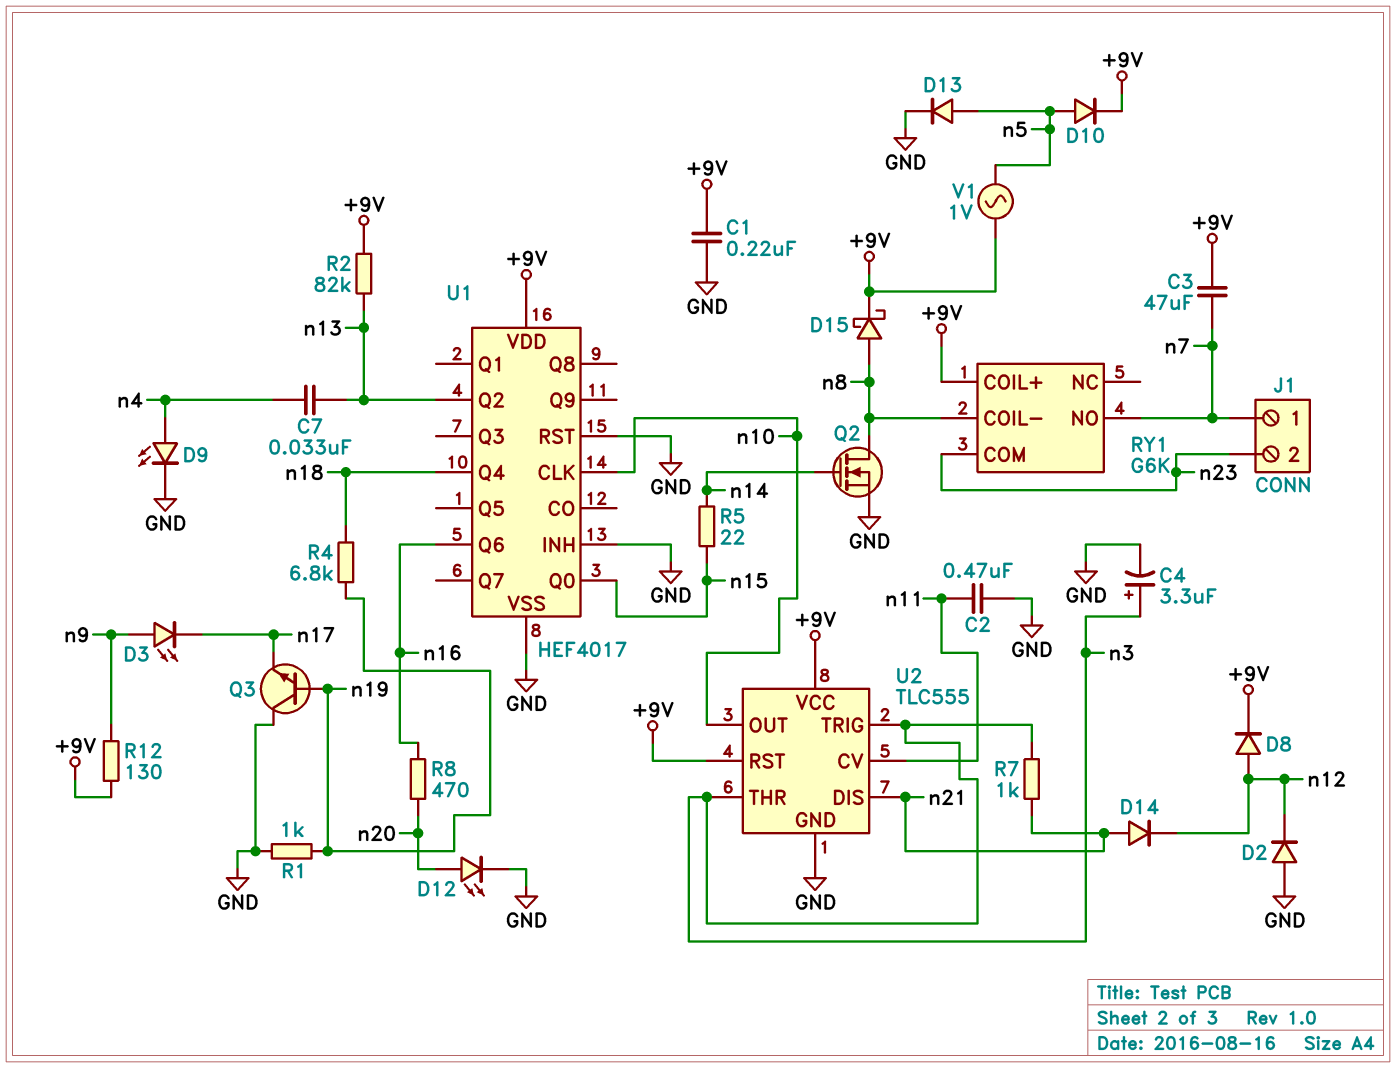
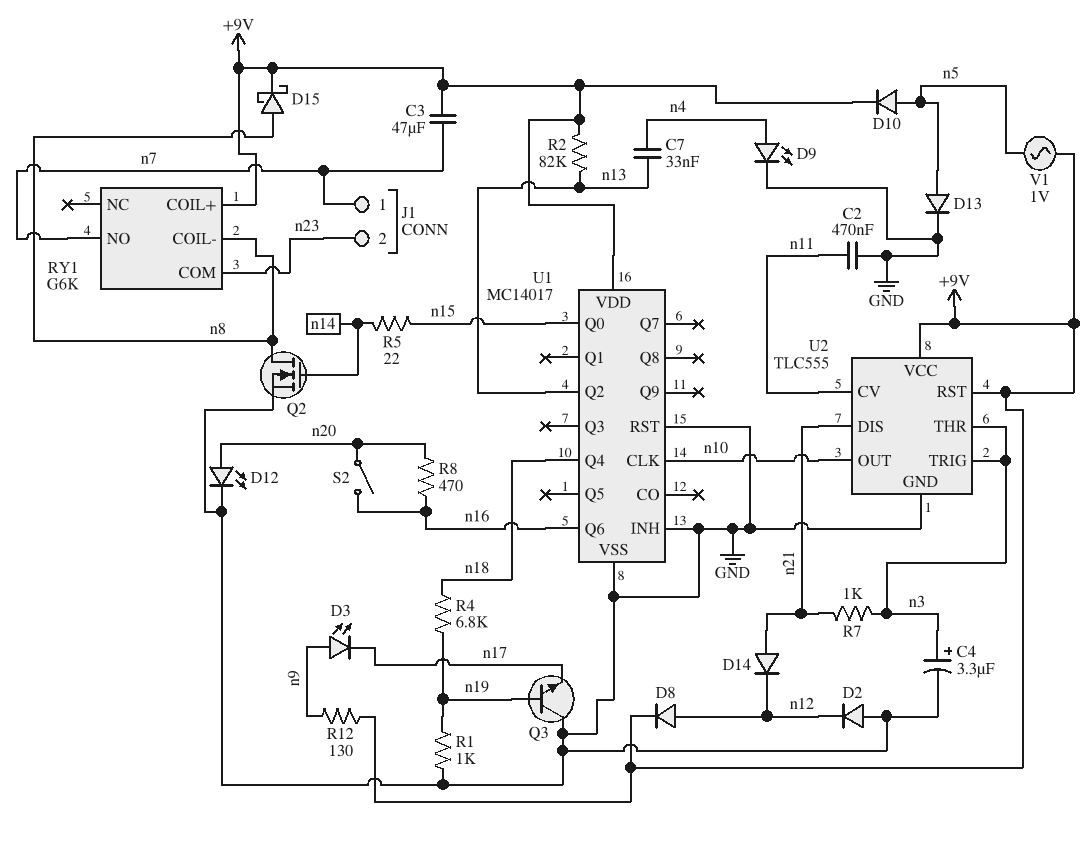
C1: 220nF (+9V, GND) -> none
S2: none -> switch (n16, n20)
U1: HEF4017 -> MC14017

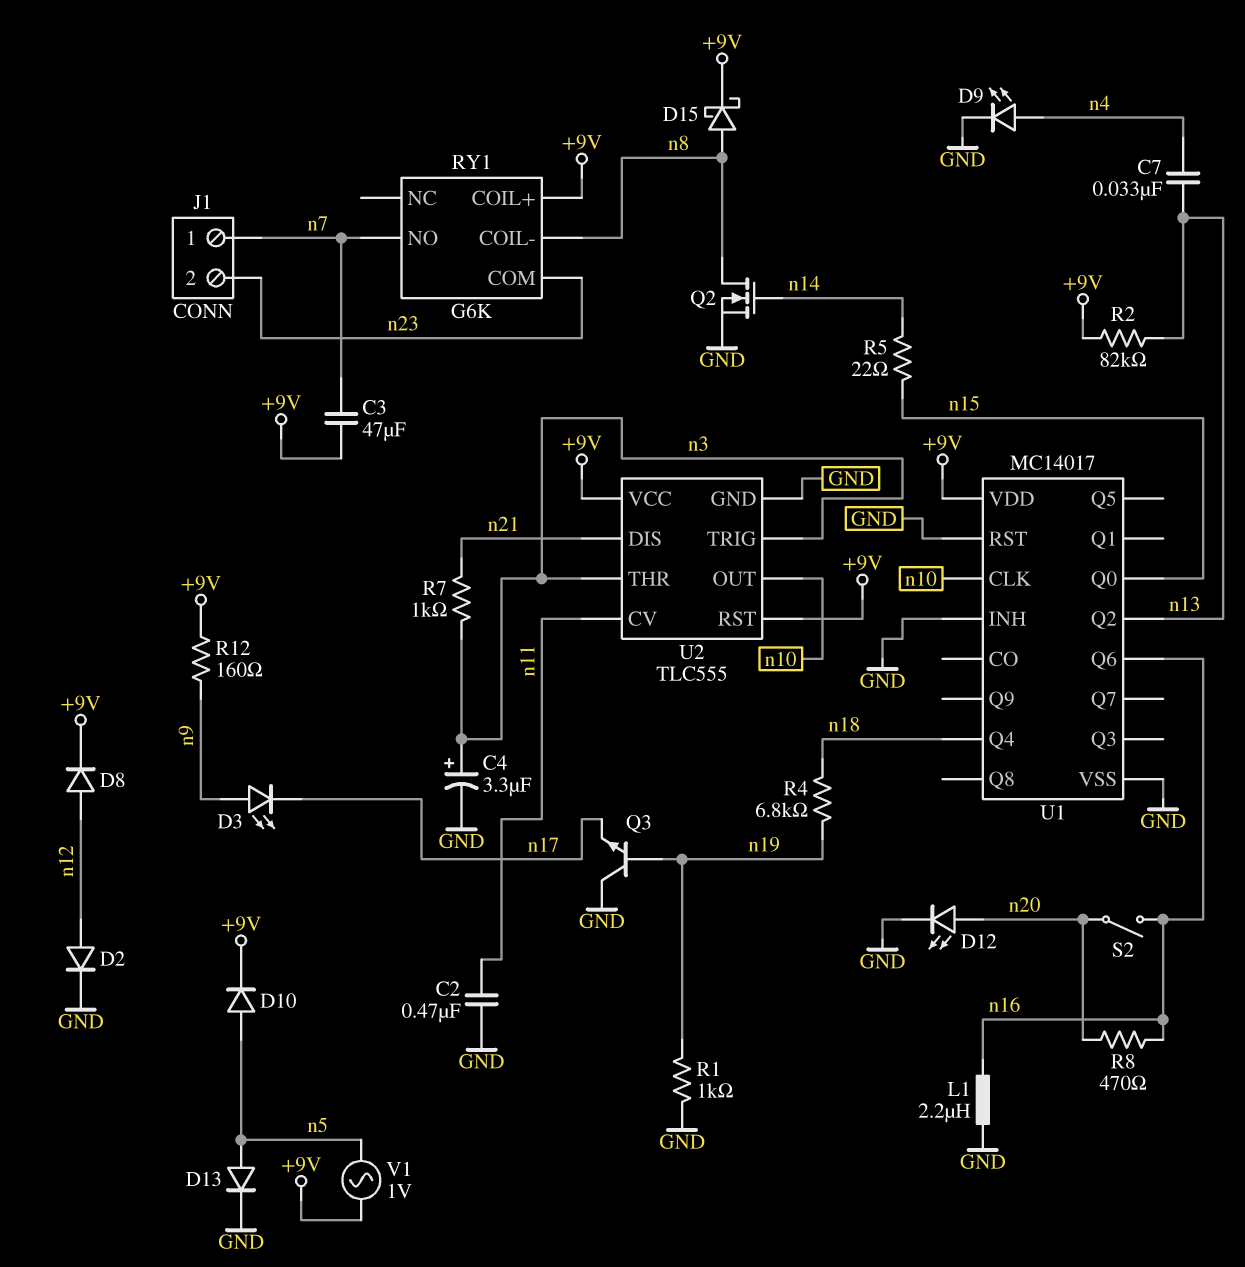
D2: diode (A GND, K n12) -> diode (A n12, K GND)
D14: diode (A n21, K n12) -> none
L1: none -> 2.2uH (GND, n16)
R12: 130 (+9V, n9) -> 160 (+9V, n9)

